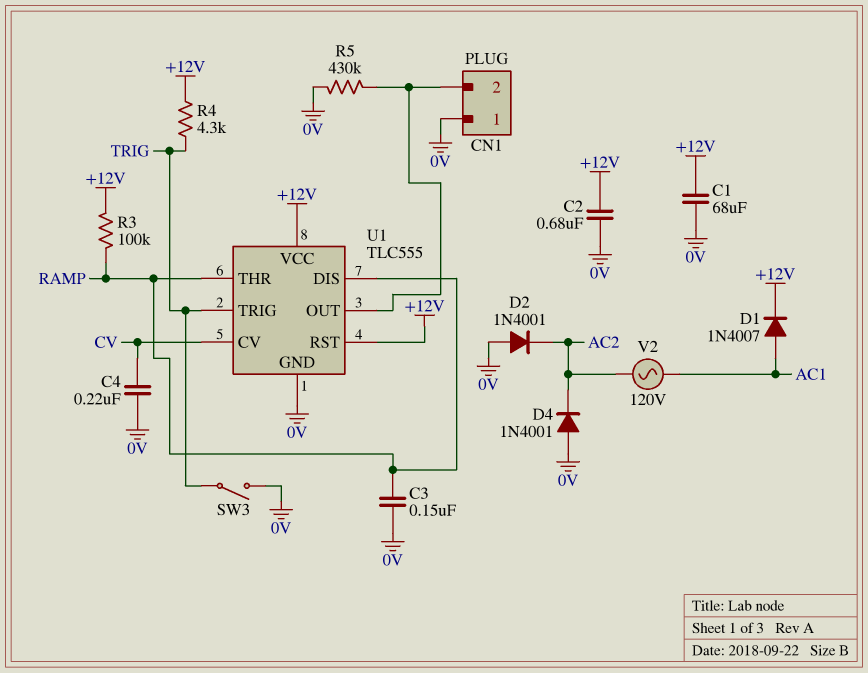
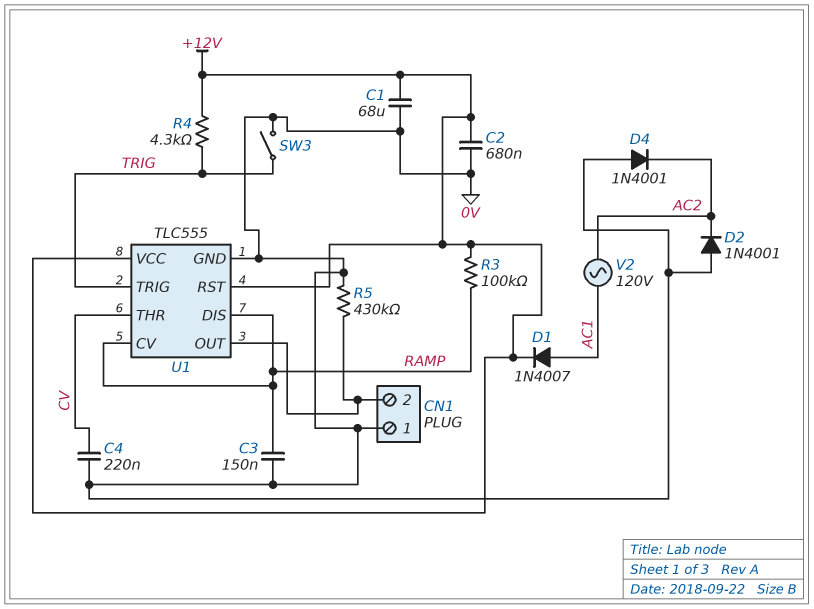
U1 pin CV: CV -> RAMP
U1 pin THR: RAMP -> CV

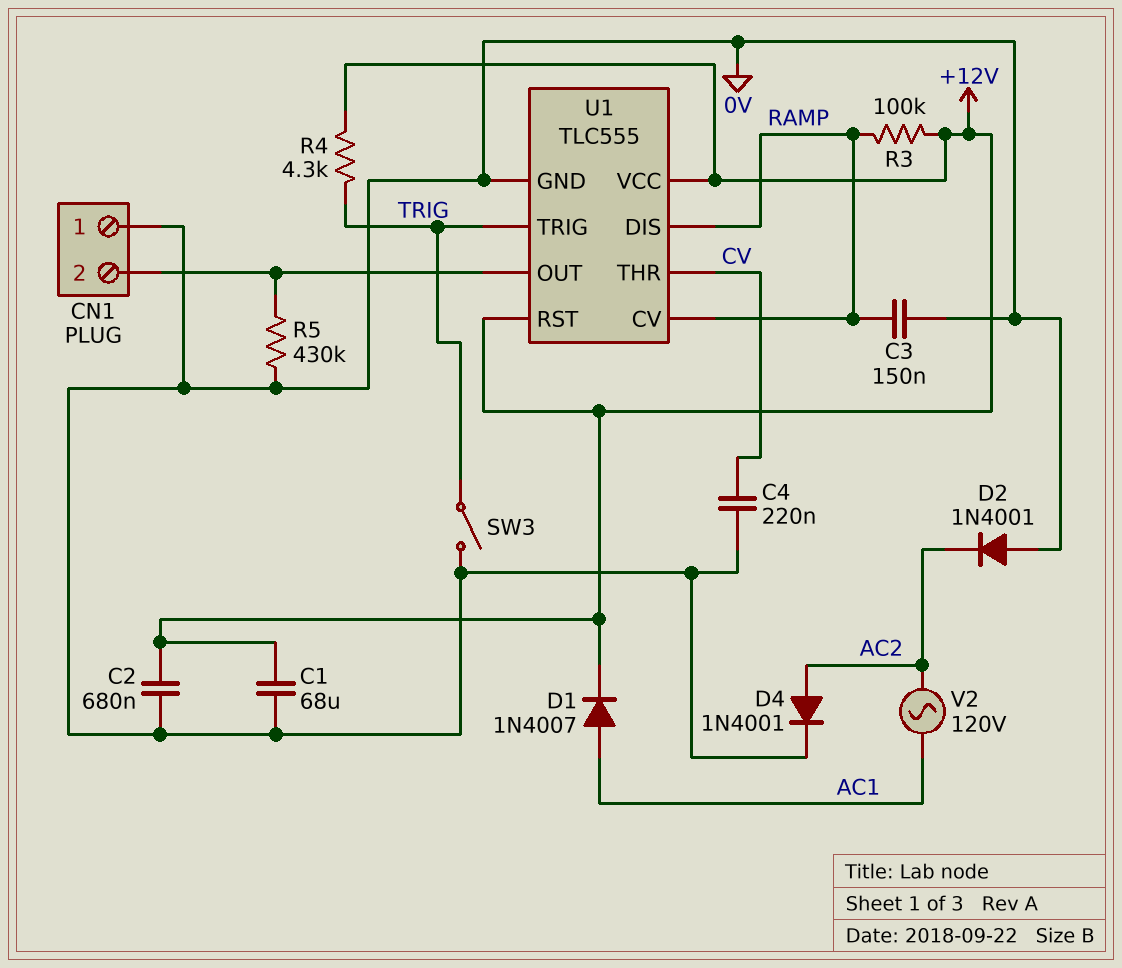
D4: diode 1N4001 (A 0V, K AC2) -> diode 1N4001 (A AC2, K 0V)

